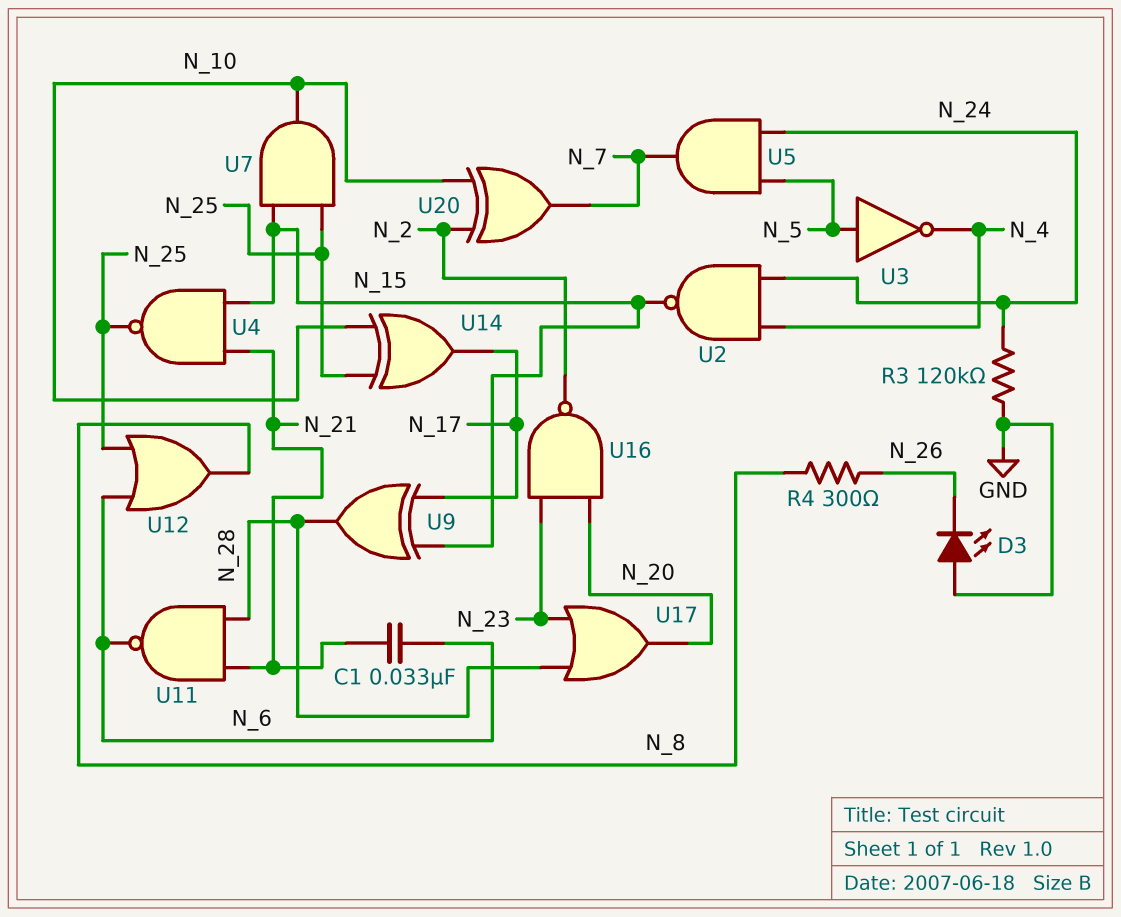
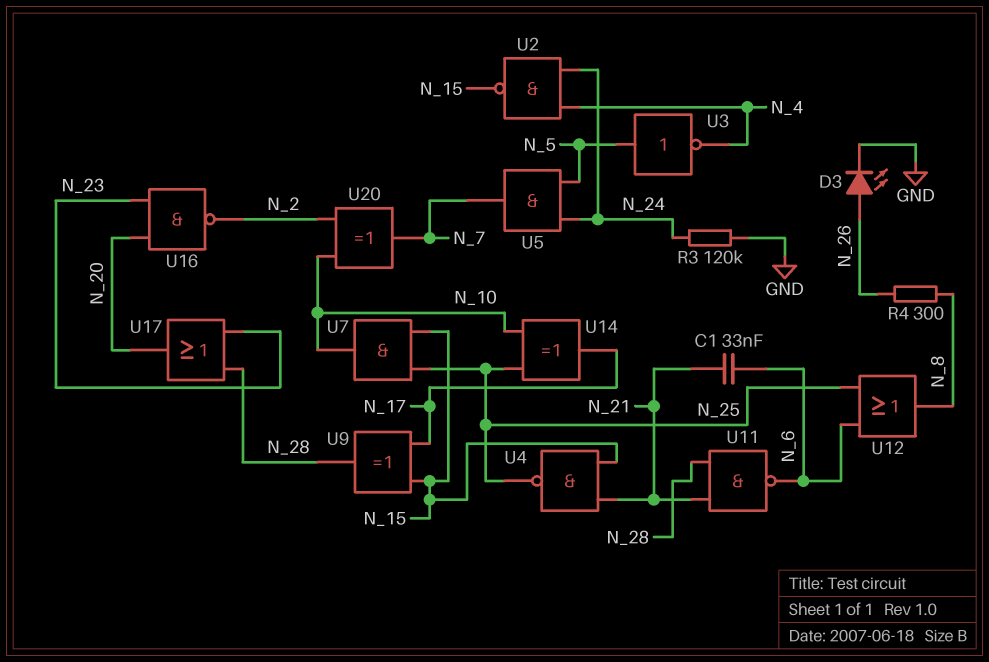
D3: LED (A GND, K N_26) -> LED (A N_26, K GND)

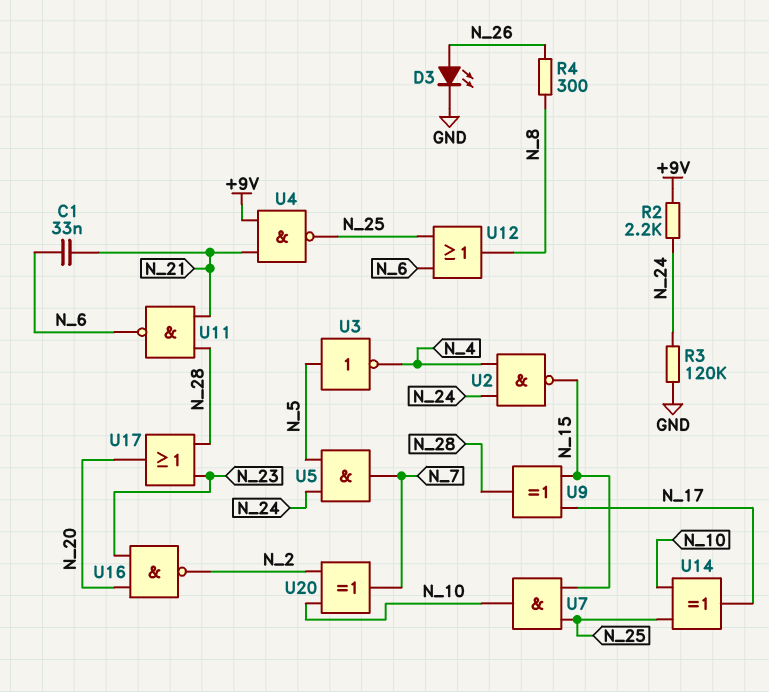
R2: none -> 2.2k (+9V, N_24)
U4: NAND (in N_15, in N_21, out N_25) -> NAND (in +9V, in N_21, out N_25)

